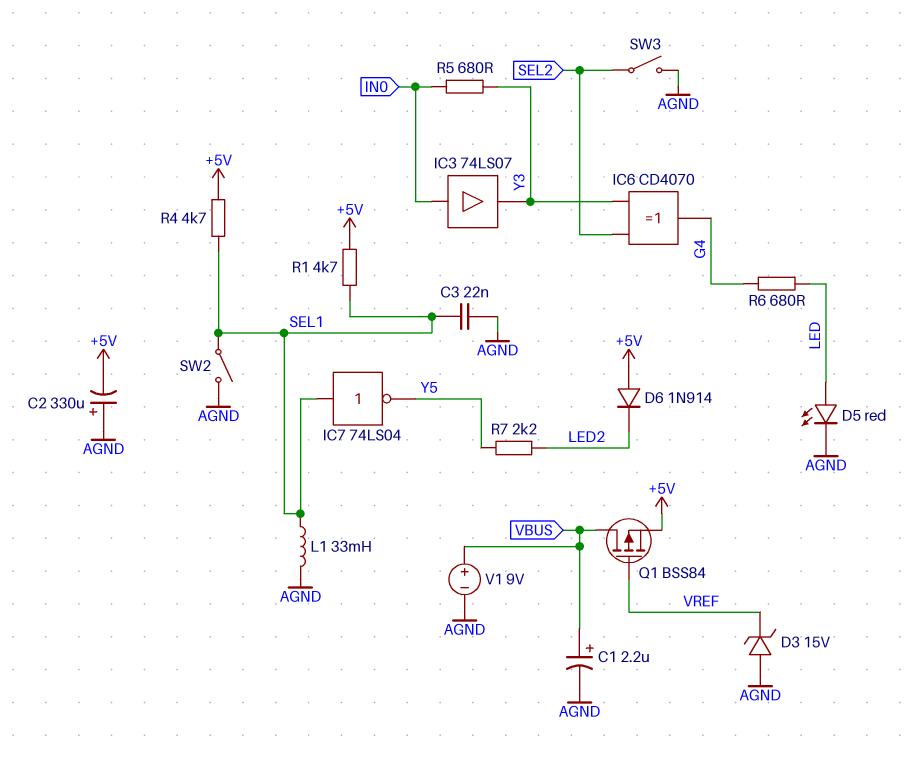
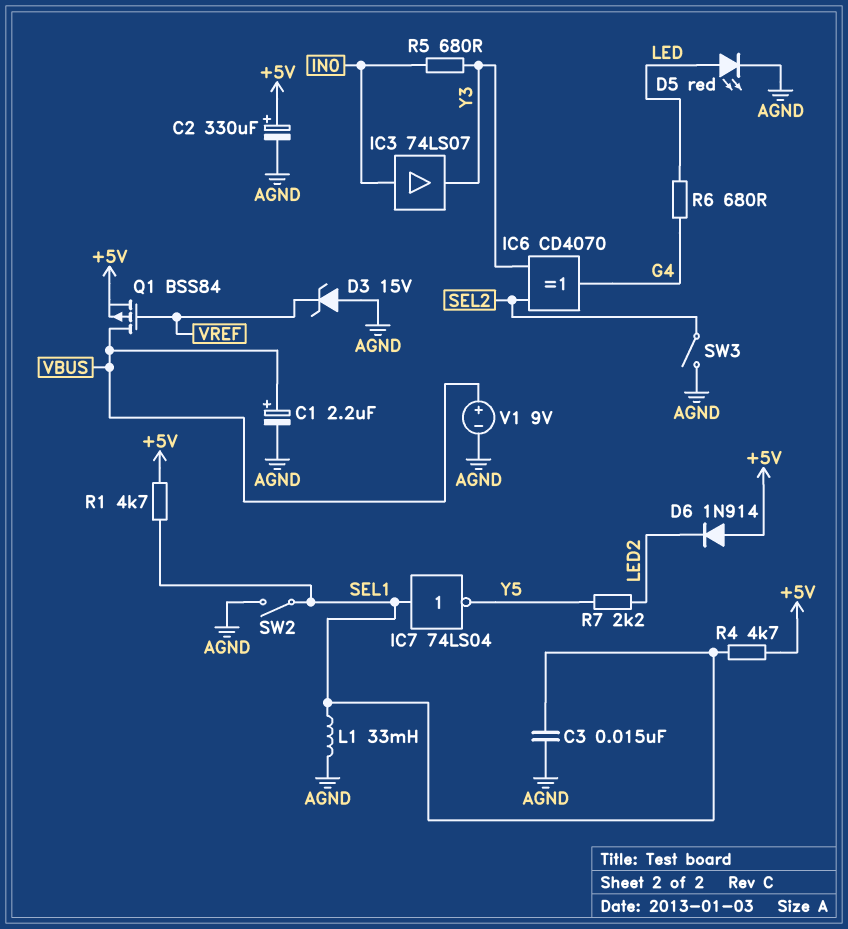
C2: 330uF (plus AGND, minus +5V) -> 330uF (plus +5V, minus AGND)
C3: 22nF (AGND, SEL1) -> 15nF (AGND, SEL1)

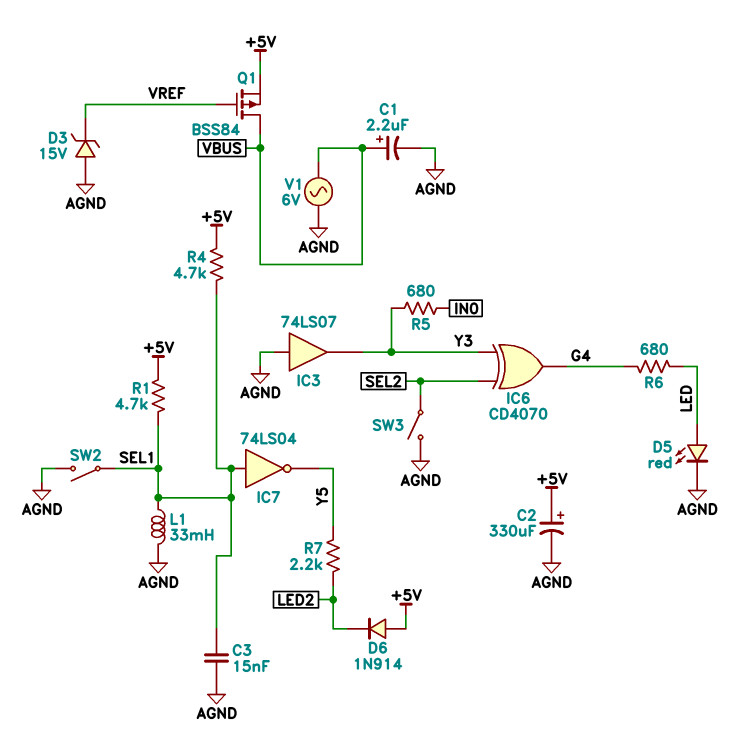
IC3: buffer 74LS07 (in IN0, out Y3) -> buffer 74LS07 (in AGND, out Y3)
V1: 9V (plus VBUS, minus AGND) -> AC 6V (AGND, VBUS)

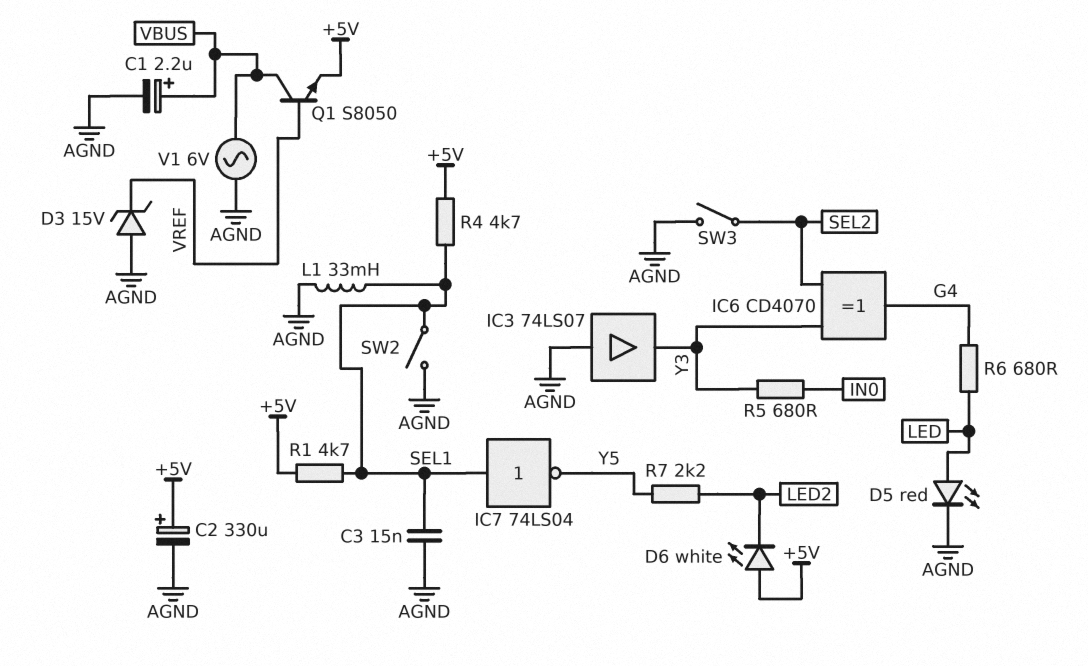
D6: diode 1N914 (A +5V, K LED2) -> LED white (A +5V, K LED2)
Q1: PMOS BSS84 (G VREF, D VBUS, S +5V) -> NPN S8050 (B VREF, C VBUS, E +5V)

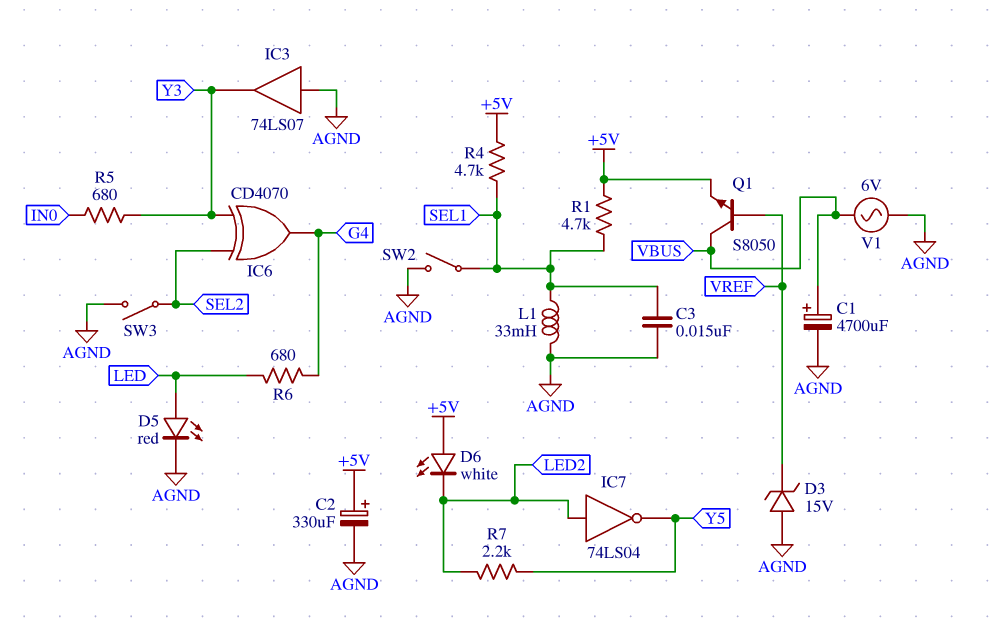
C1: 2.2uF (plus VBUS, minus AGND) -> 4700uF (plus VBUS, minus AGND)
IC7: NOT 74LS04 (in SEL1, out Y5) -> NOT 74LS04 (in LED2, out Y5)

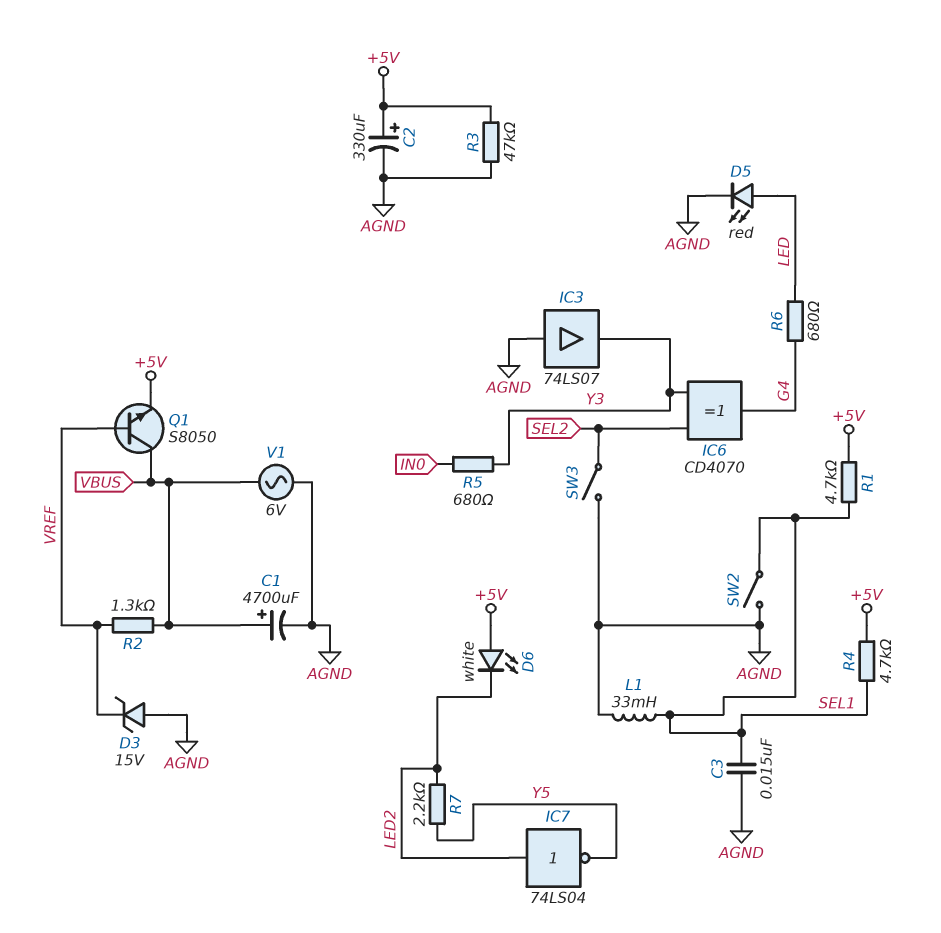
R2: none -> 1.3k (VBUS, VREF)
R3: none -> 47k (+5V, AGND)

